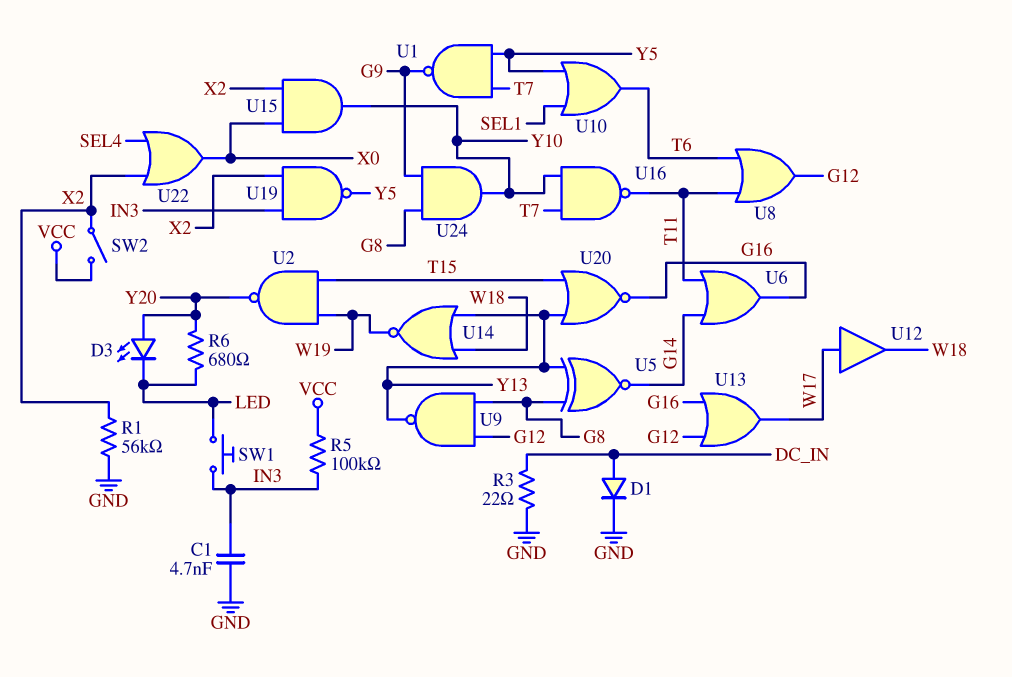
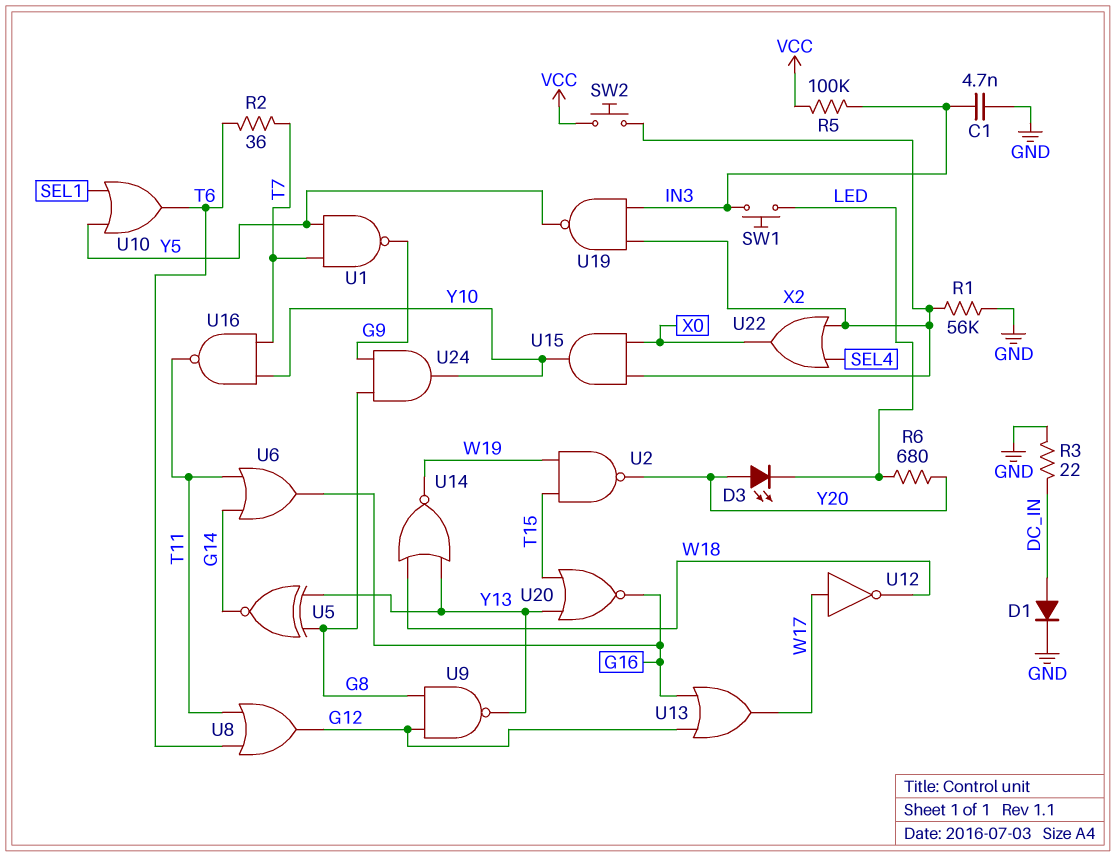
R2: none -> 36 (T6, T7)
SW2: switch (VCC, X2) -> button (VCC, X2)
U12: buffer (in W17, out W18) -> NOT (in W17, out W18)

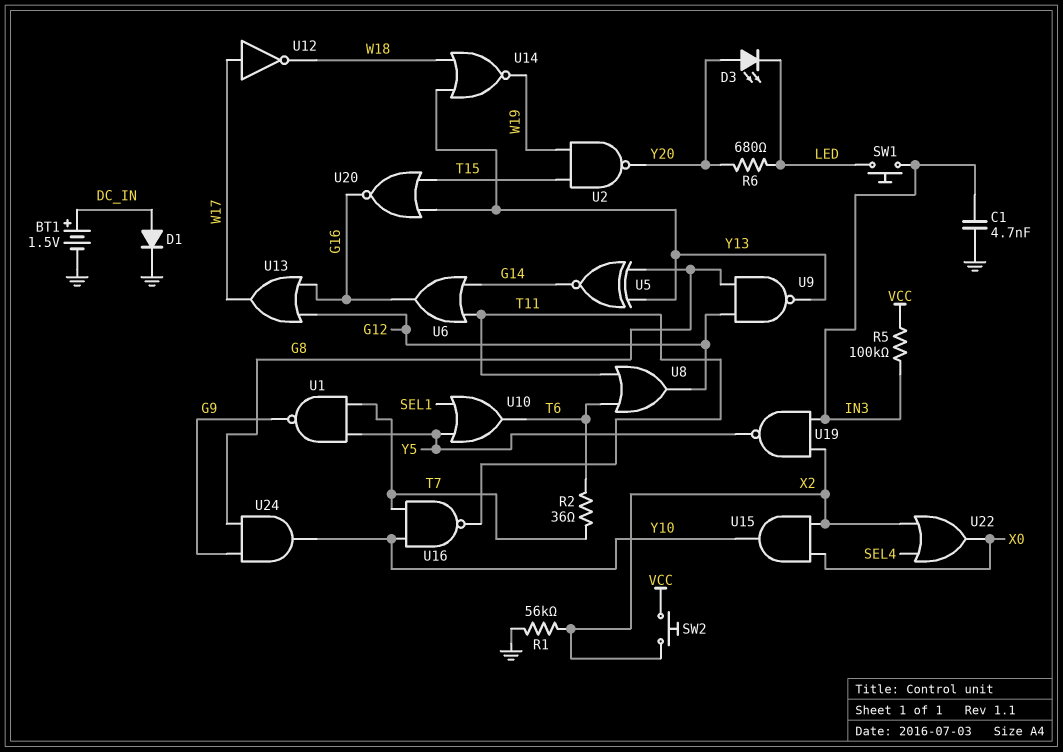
BT1: none -> 1.5V (plus DC_IN, minus GND)
R3: 22 (DC_IN, GND) -> none

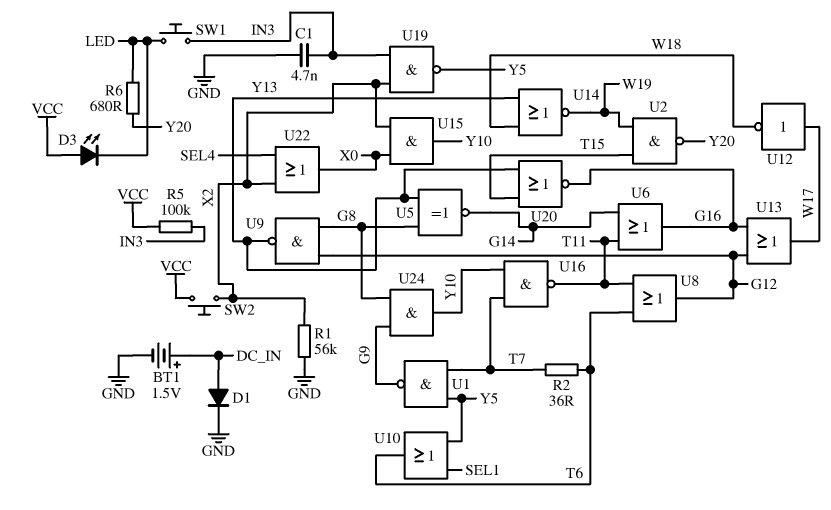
D3: LED (A Y20, K LED) -> LED (A VCC, K LED)

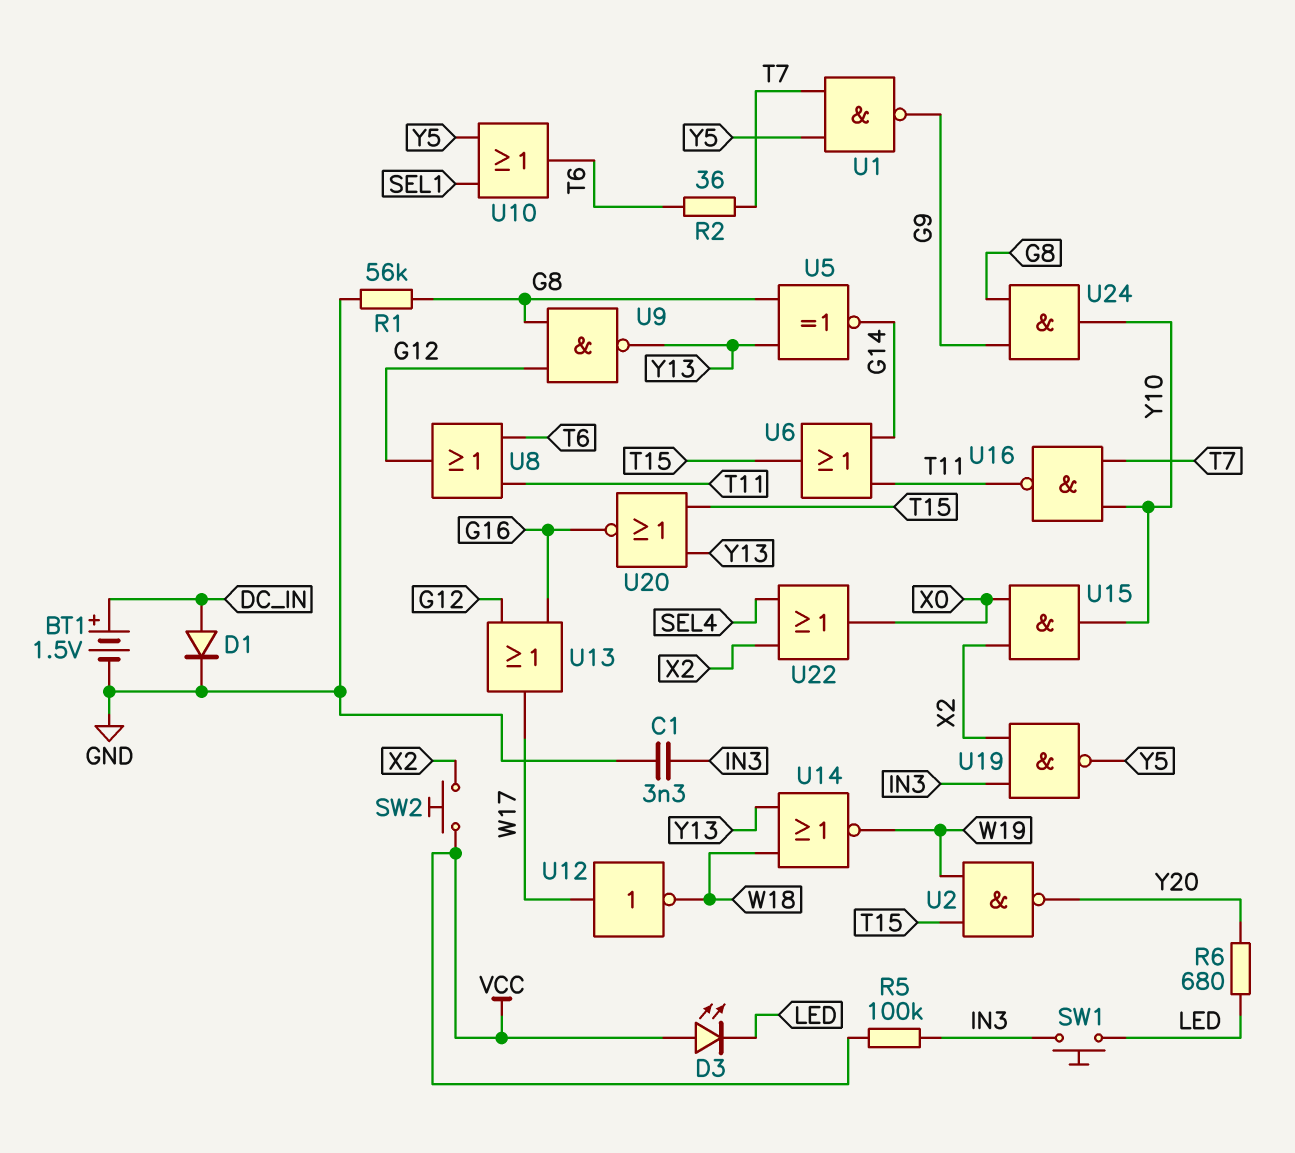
C1: 4.7nF (GND, IN3) -> 3.3nF (GND, IN3)
R1: 56k (GND, X2) -> 56k (G8, GND)
U6: OR (in G14, in T11, out G16) -> OR (in G14, in T11, out T15)

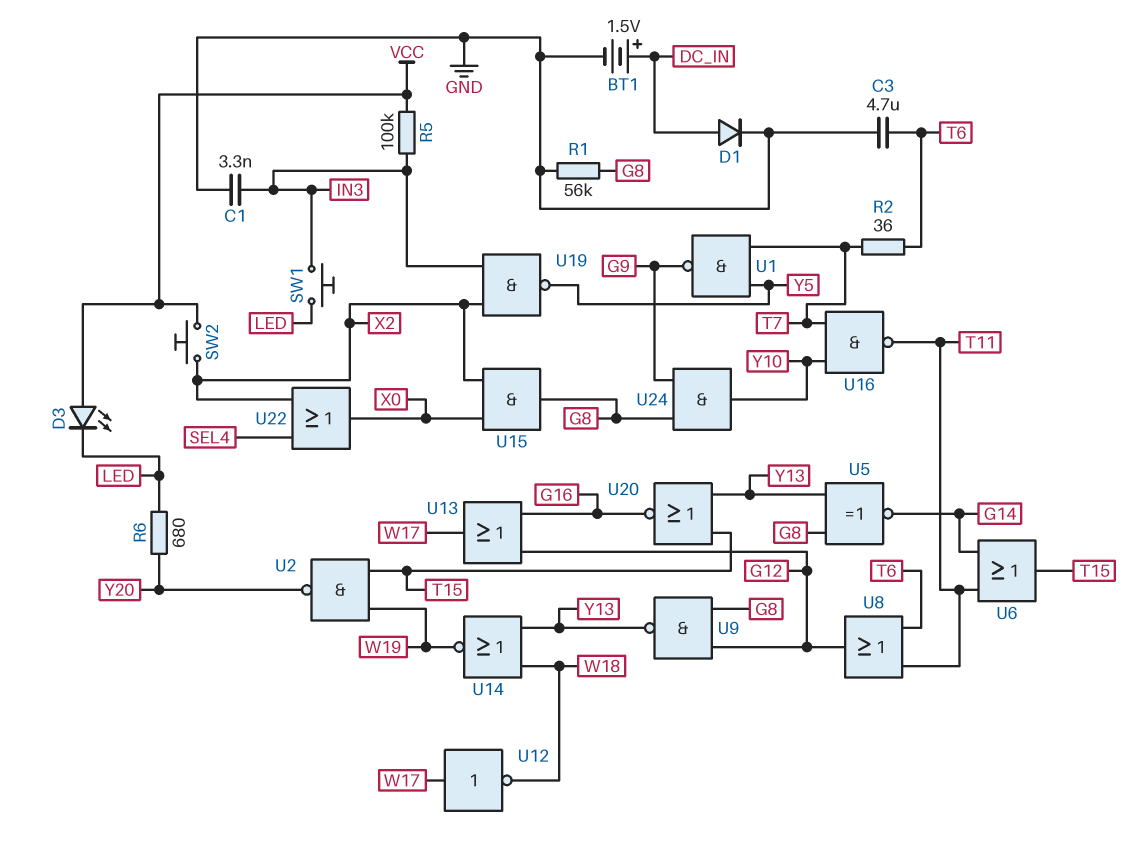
C3: none -> 4.7uF (GND, T6)
U10: OR (in SEL1, in Y5, out T6) -> none
U15: AND (in X0, in X2, out Y10) -> AND (in X0, in X2, out G8)

